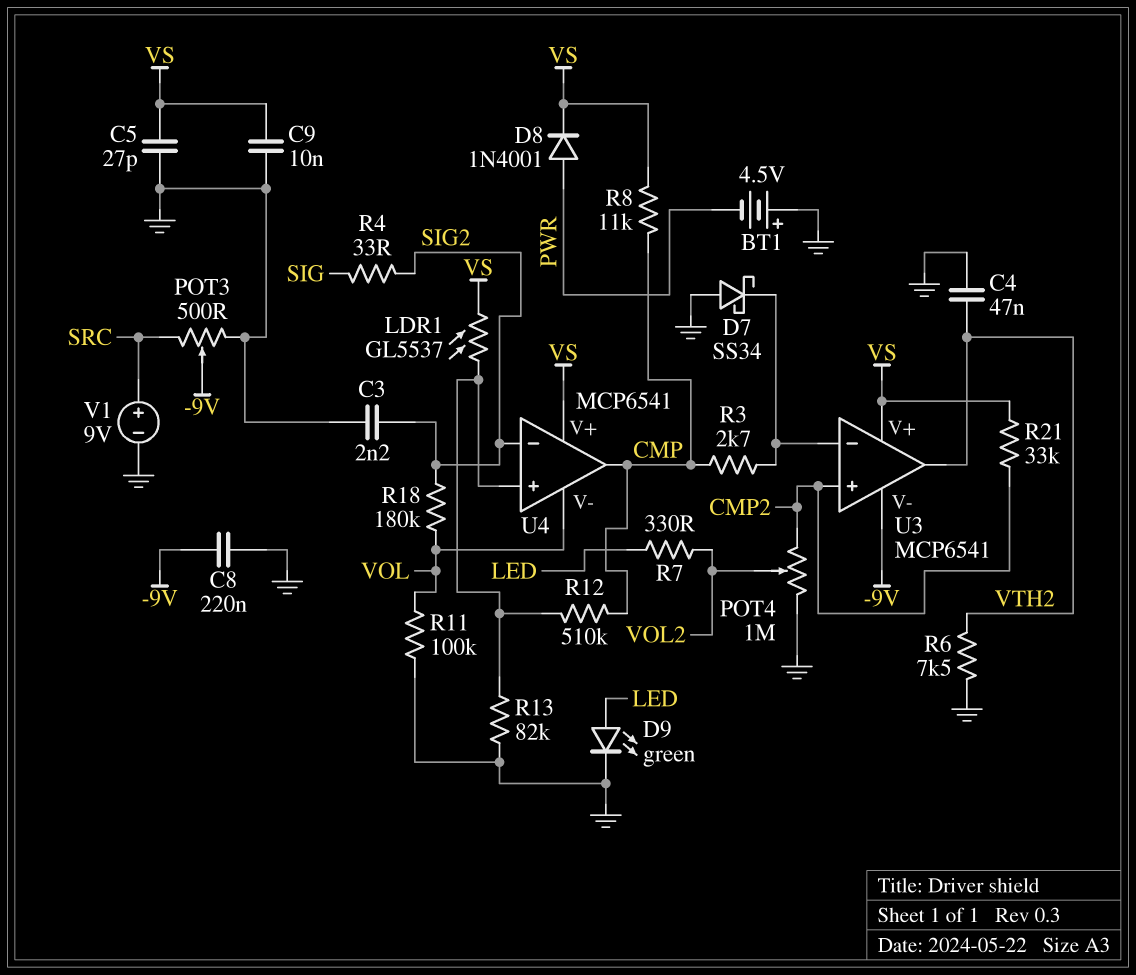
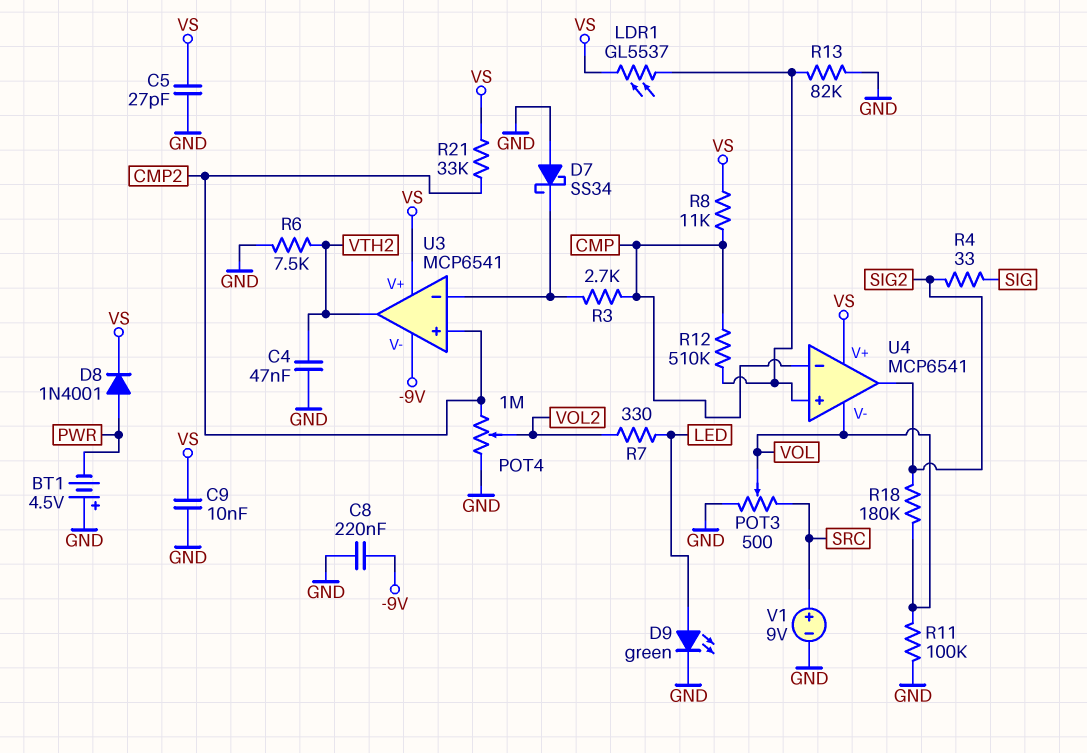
C3: 2.2nF (GND, SIG2) -> none
POT3: 500 (GND, SRC, wiper -9V) -> 500 (GND, SRC, wiper VOL)
U4 pin in-: SIG2 -> CMP
U4 pin out: CMP -> SIG2

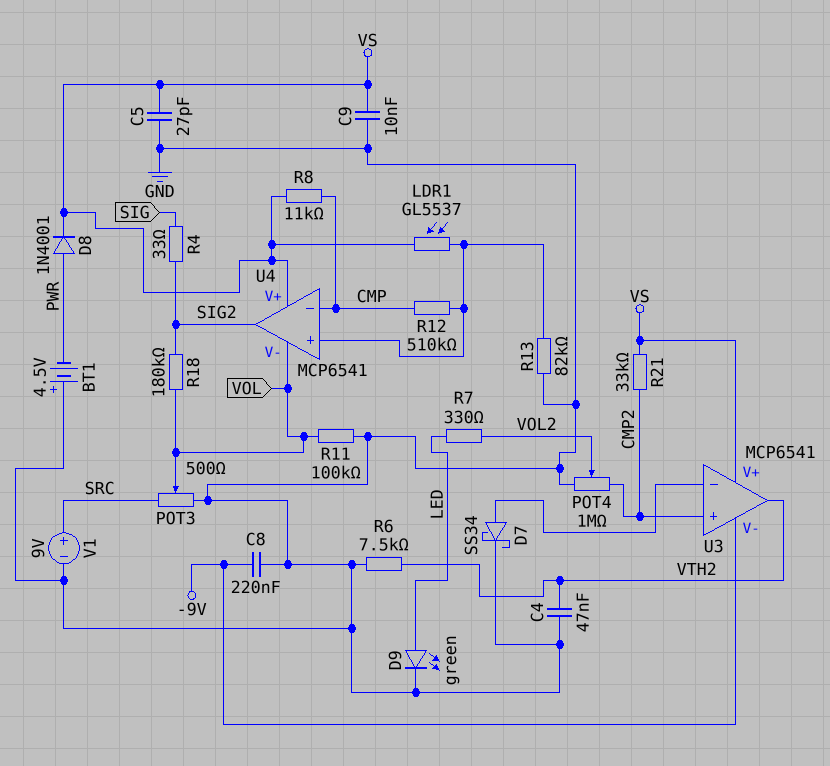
D7: schottky SS34 (A GND, K U3/in-) -> schottky SS34 (A U3/in-, K GND)
R3: 2.7k (CMP, U3/in-) -> none

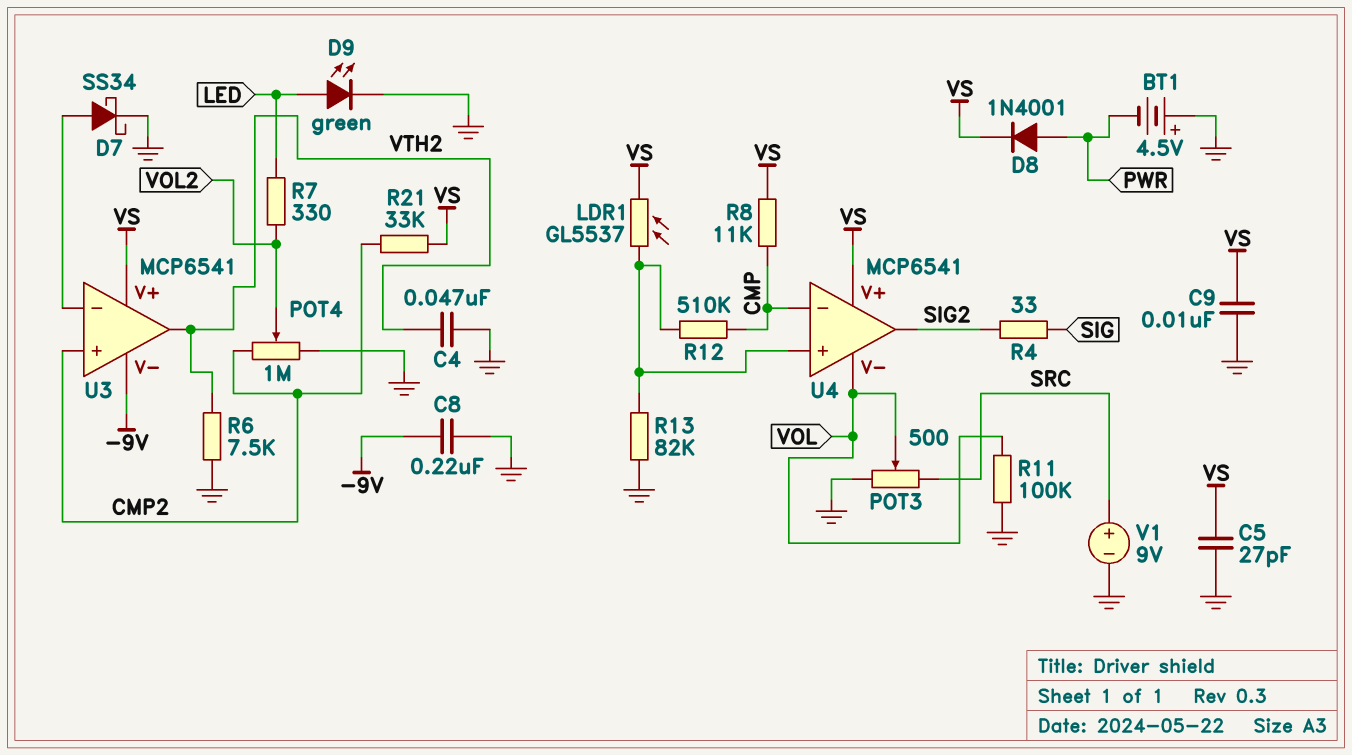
R18: 180k (SIG2, VOL) -> none

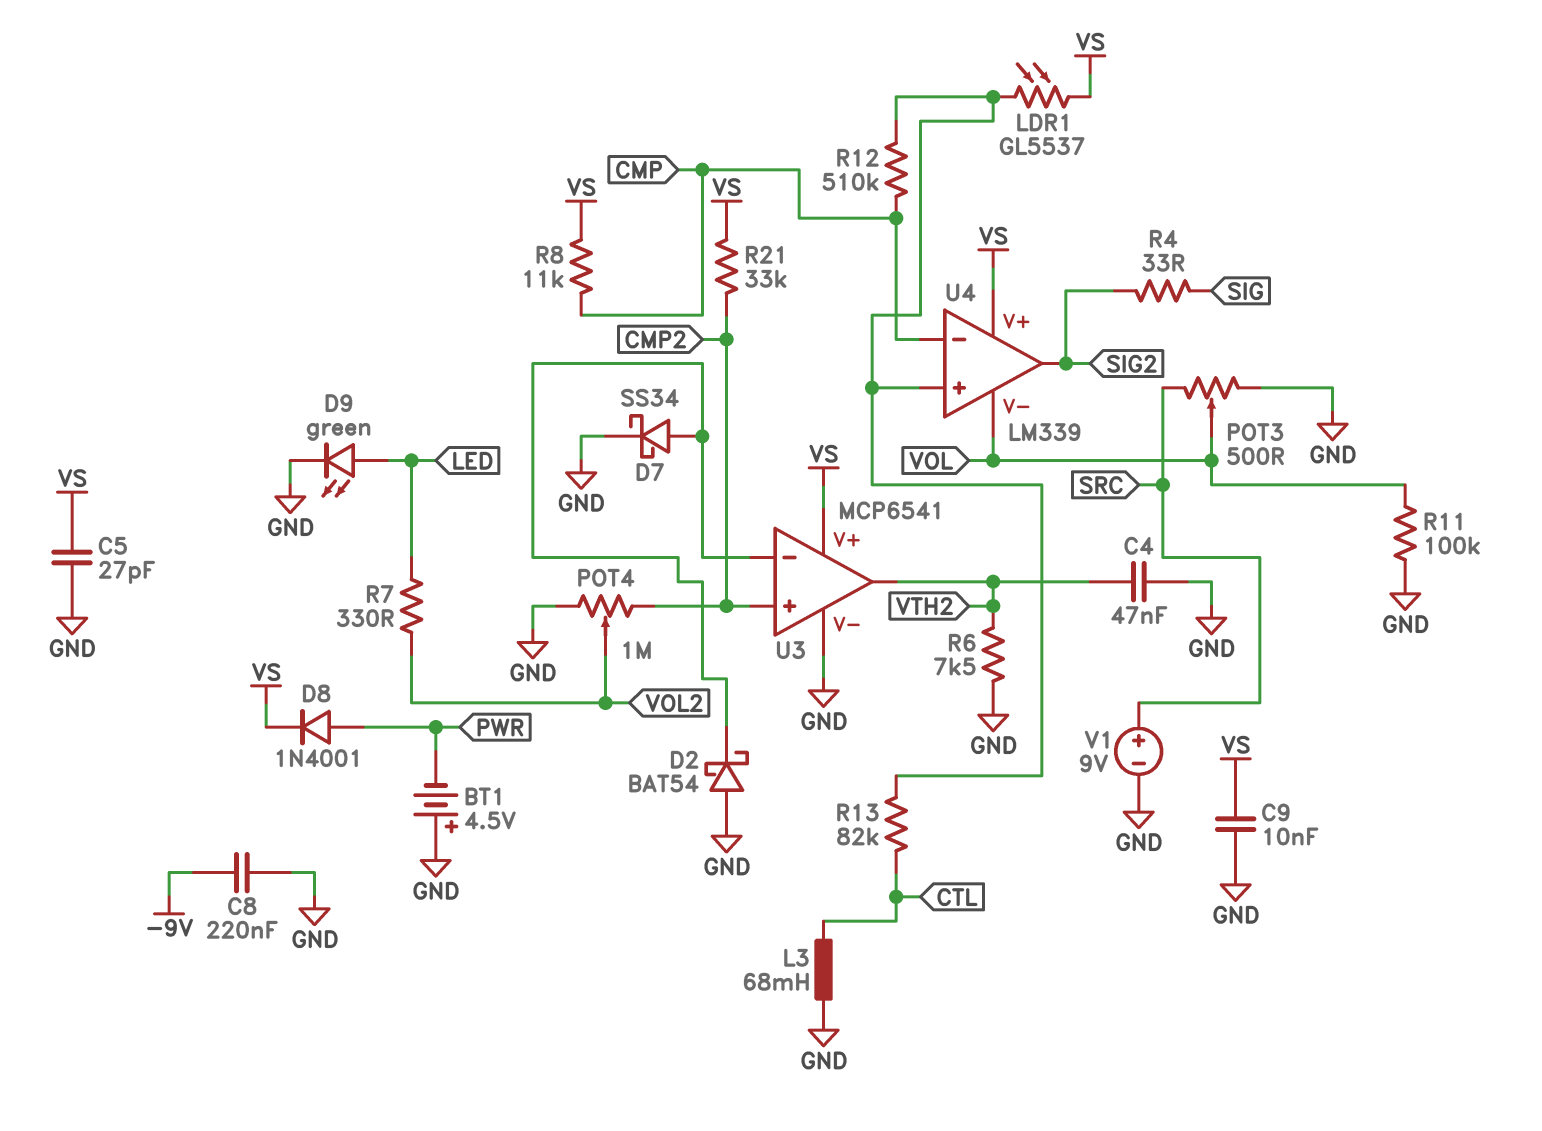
D2: none -> schottky BAT54 (A GND, K U3/in-)
L3: none -> 68mH (CTL, GND)
R13: 82k (GND, U4/in+) -> 82k (CTL, U4/in+)
U3 pin V-: -9V -> GND
U4: MCP6541 -> LM339

